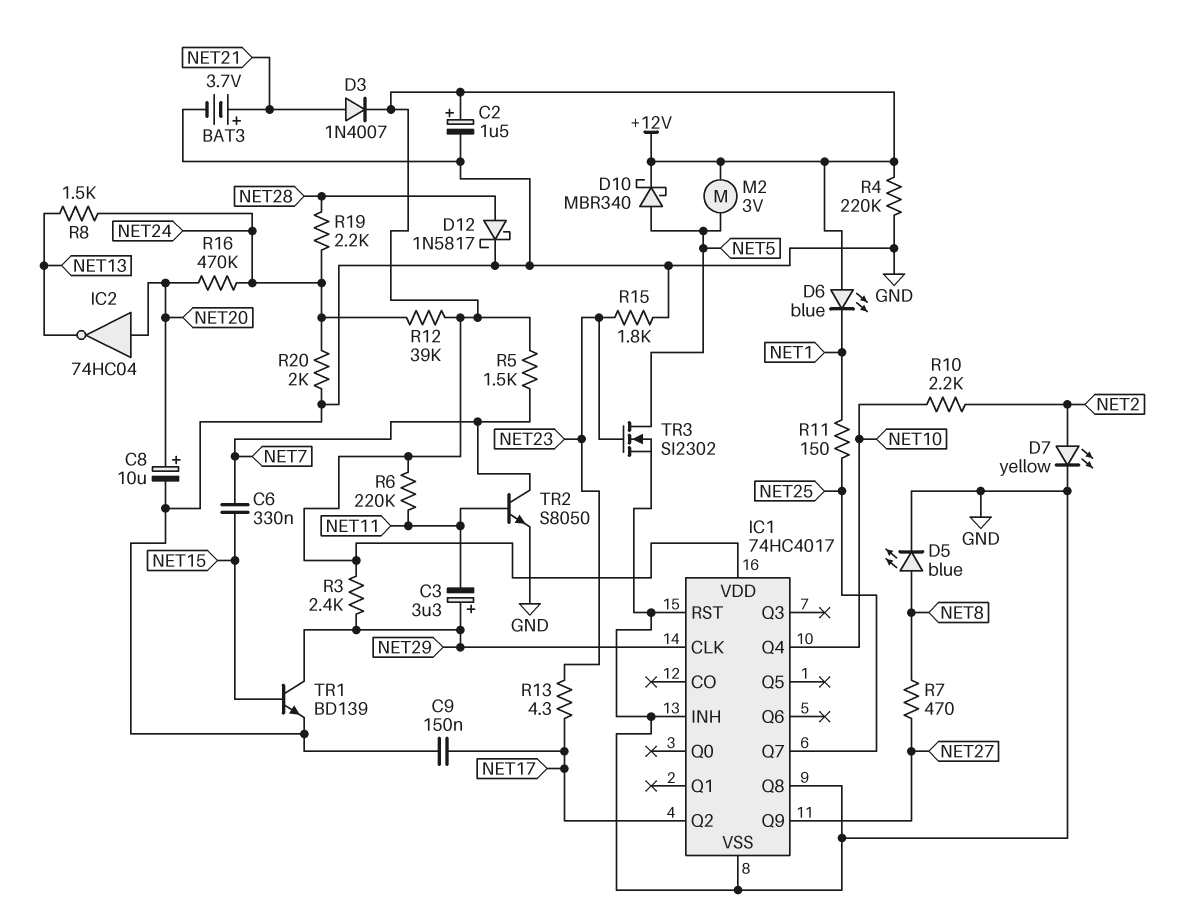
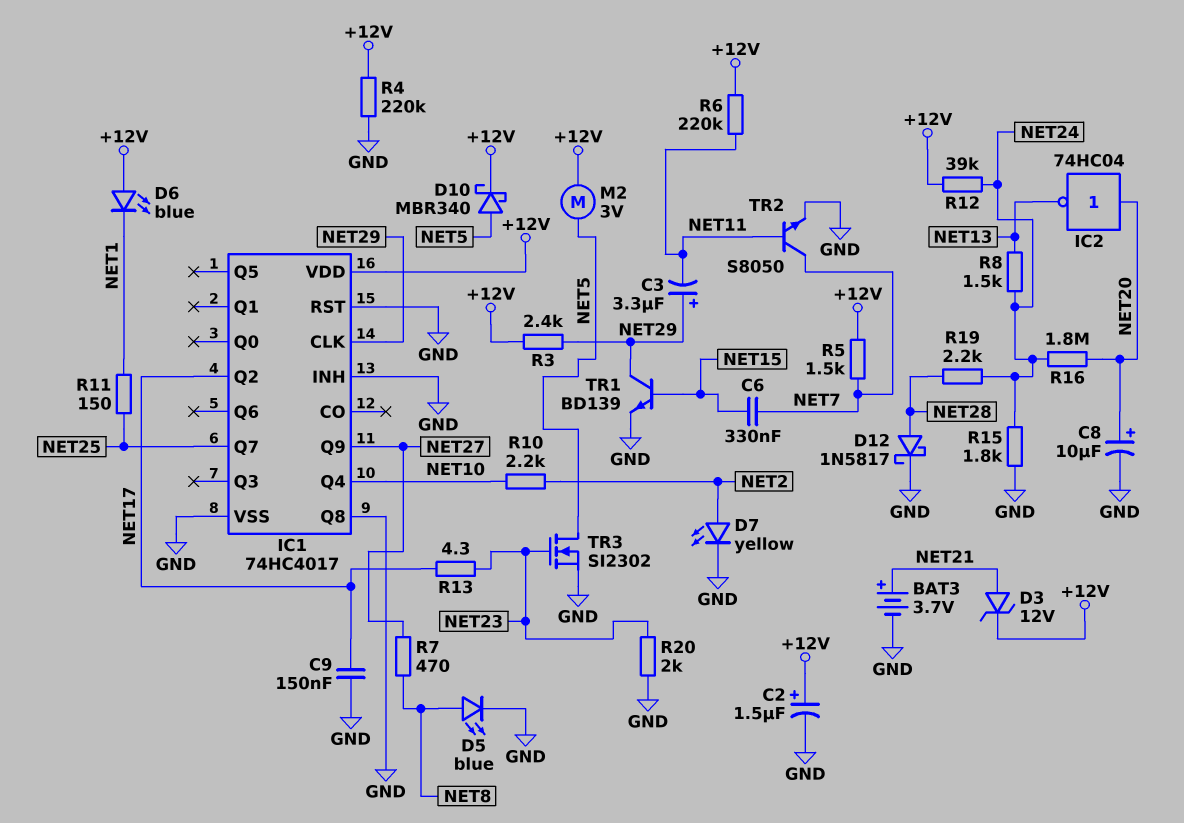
D3: diode 1N4007 (A NET21, K +12V) -> zener 12V (A NET21, K +12V)
R15: 1.8k (GND, NET23) -> 1.8k (GND, NET24)
R16: 470k (NET20, NET24) -> 1.8M (NET20, NET24)
R20: 2k (GND, NET24) -> 2k (GND, NET23)

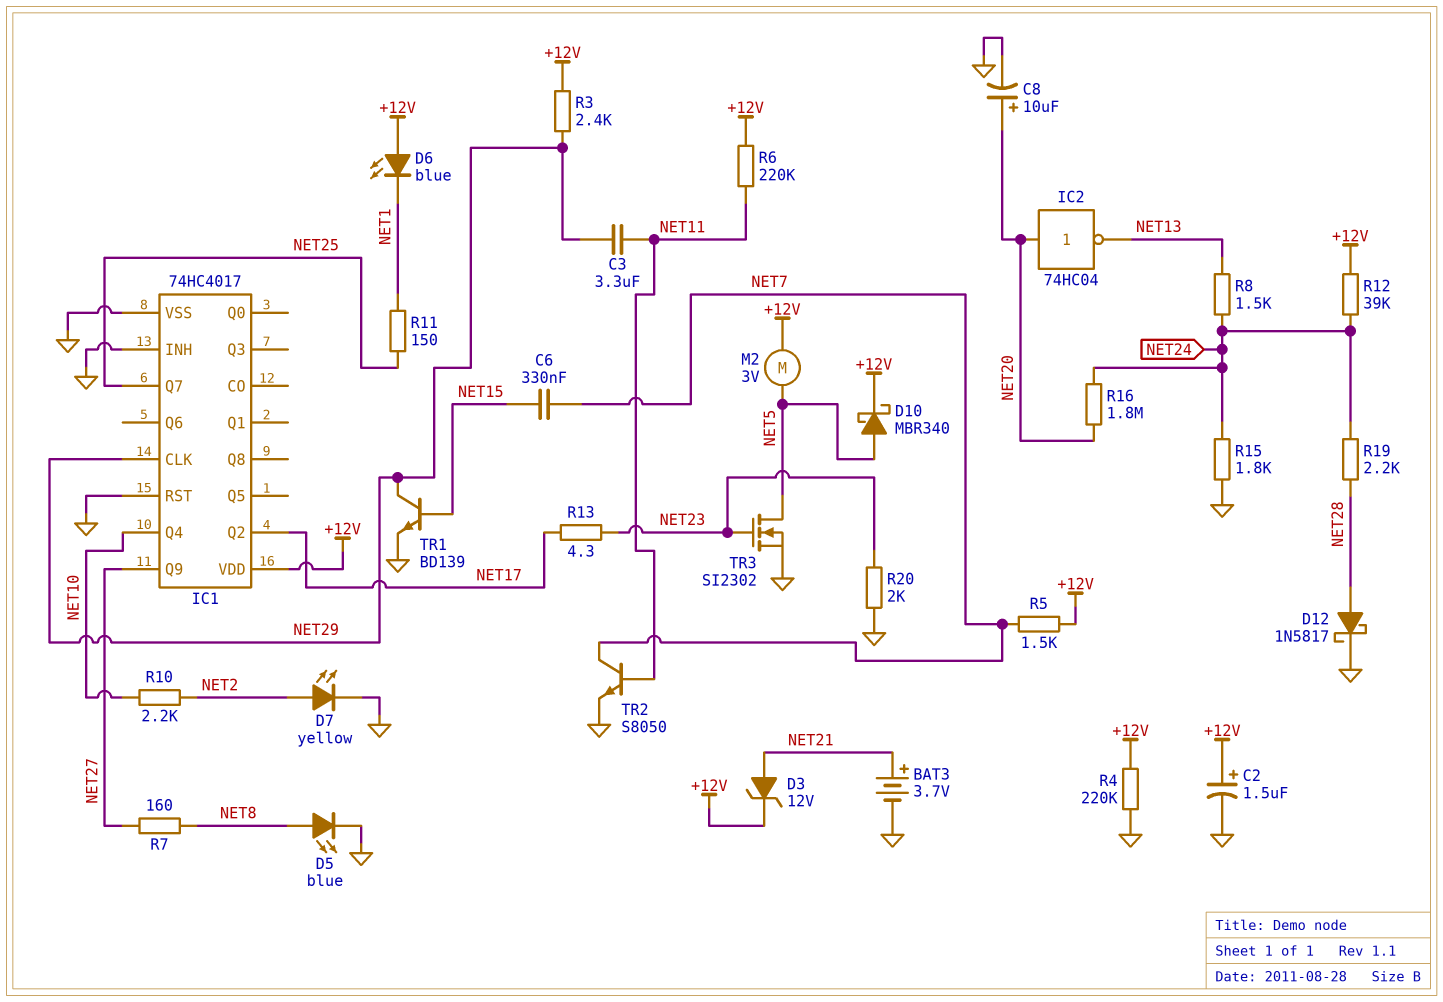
C3: 3.3uF (plus NET29, minus NET11) -> 3.3uF (NET11, NET29)
C9: 150nF (GND, NET17) -> none
IC1 pin Q8: GND -> none
R7: 470 (NET8, NET27) -> 160 (NET8, NET27)

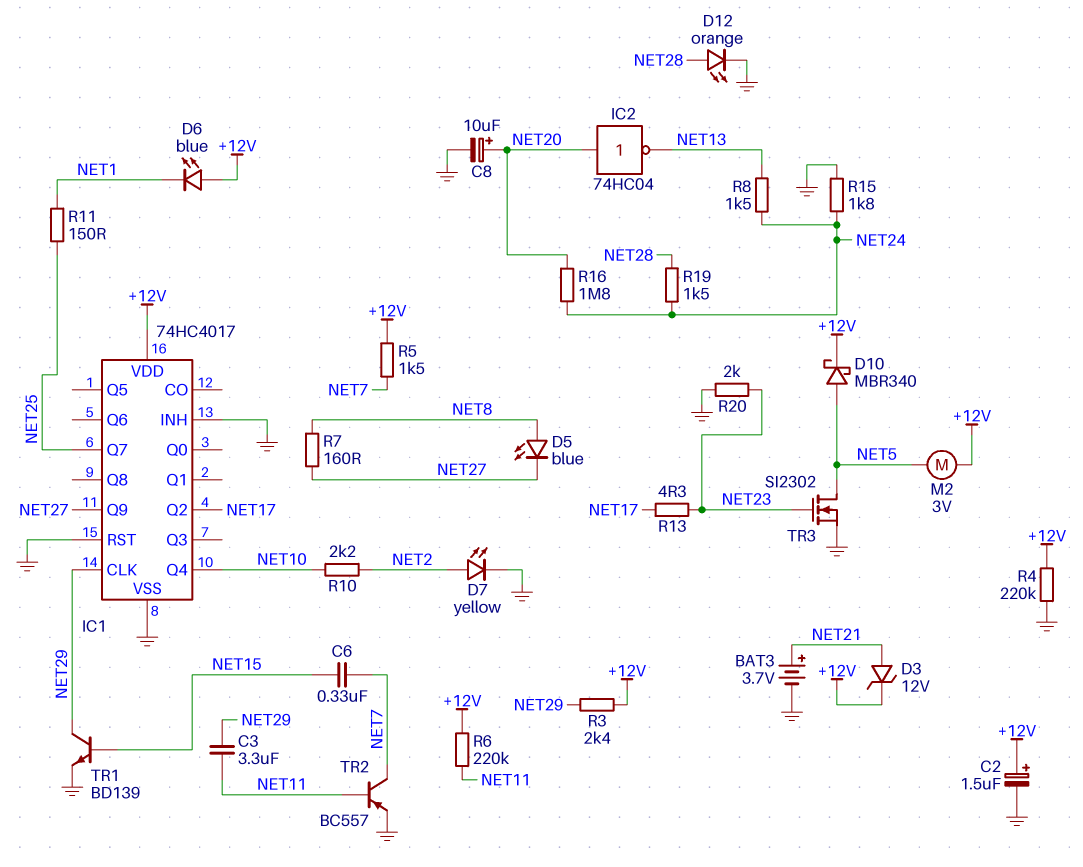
D5: LED blue (A NET8, K GND) -> LED blue (A NET8, K NET27)
D12: schottky 1N5817 (A NET28, K GND) -> LED orange (A NET28, K GND)
R12: 39k (+12V, NET24) -> none
R19: 2.2k (NET24, NET28) -> 1.5k (NET24, NET28)
TR2: NPN S8050 (B NET11, C NET7, E GND) -> PNP BC557 (B NET11, C NET7, E GND)

